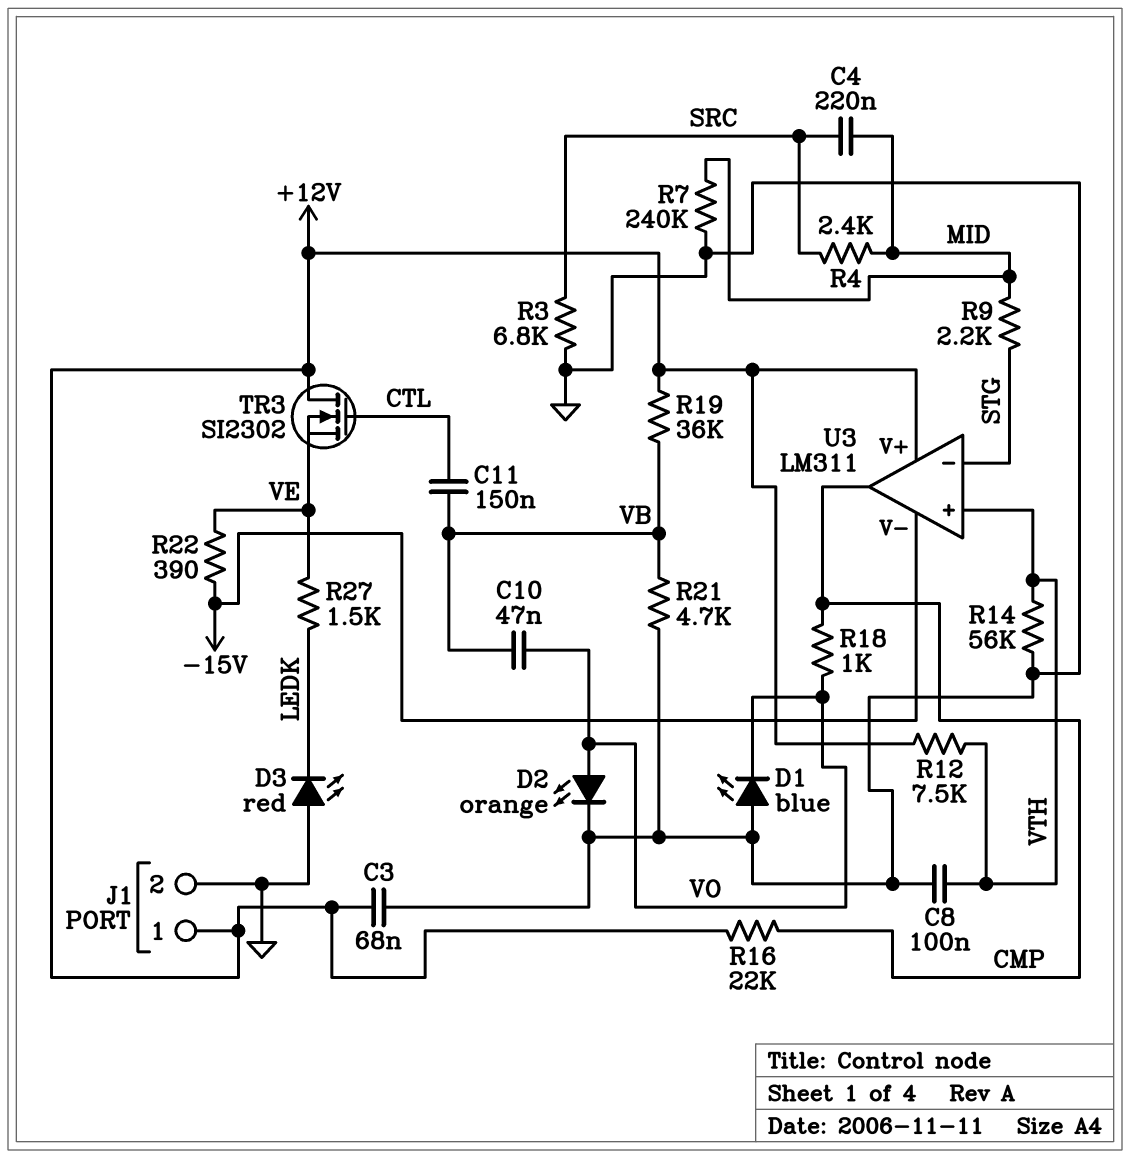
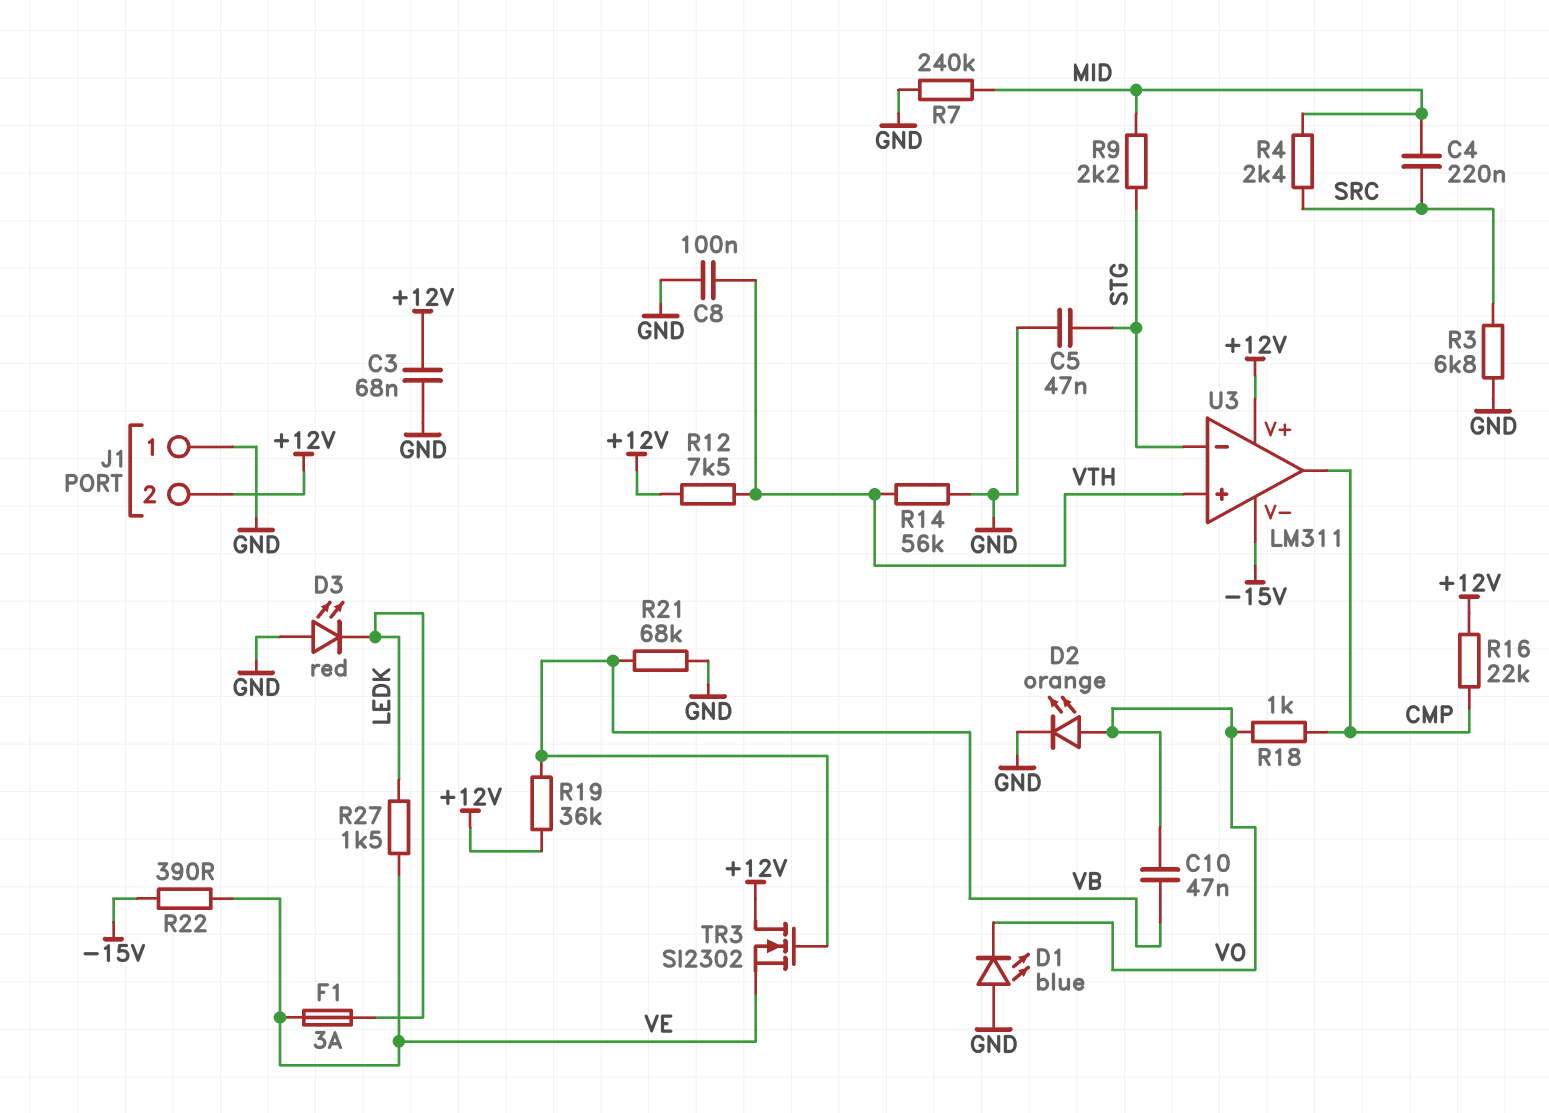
C5: none -> 47nF (GND, STG)
C11: 150nF (CTL, VB) -> none
F1: none -> 3A (LEDK, VE)
J1 pin 1: +12V -> GND
J1 pin 2: GND -> +12V
R21: 4.7k (GND, VB) -> 68k (GND, VB)
TR3: NMOS SI2302 (G CTL, D +12V, S VE) -> NMOS SI2302 (G VB, D +12V, S VE)

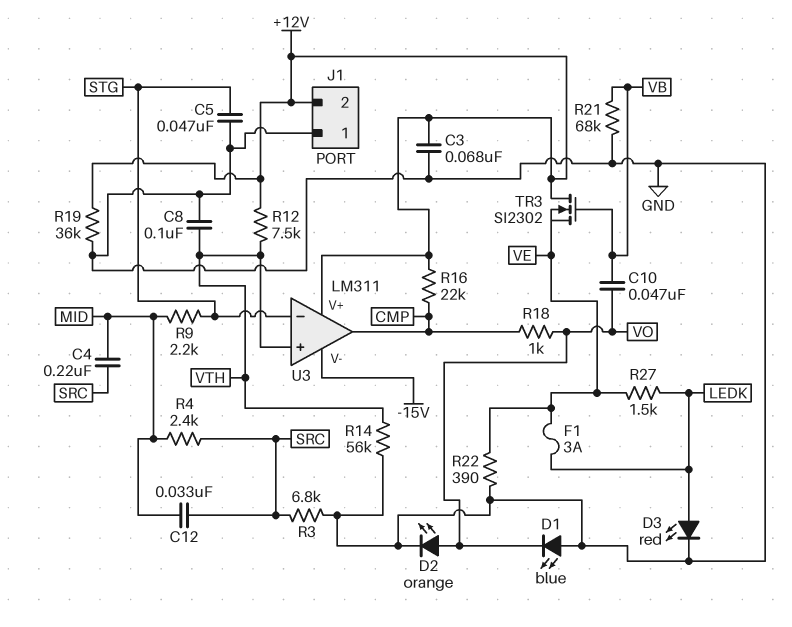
C12: none -> 33nF (MID, SRC)
D3: LED red (A GND, K LEDK) -> LED red (A LEDK, K GND)
R7: 240k (GND, MID) -> none
R19: 36k (+12V, VB) -> 36k (+12V, GND)
R22: 390 (-15V, VE) -> 390 (GND, VE)

